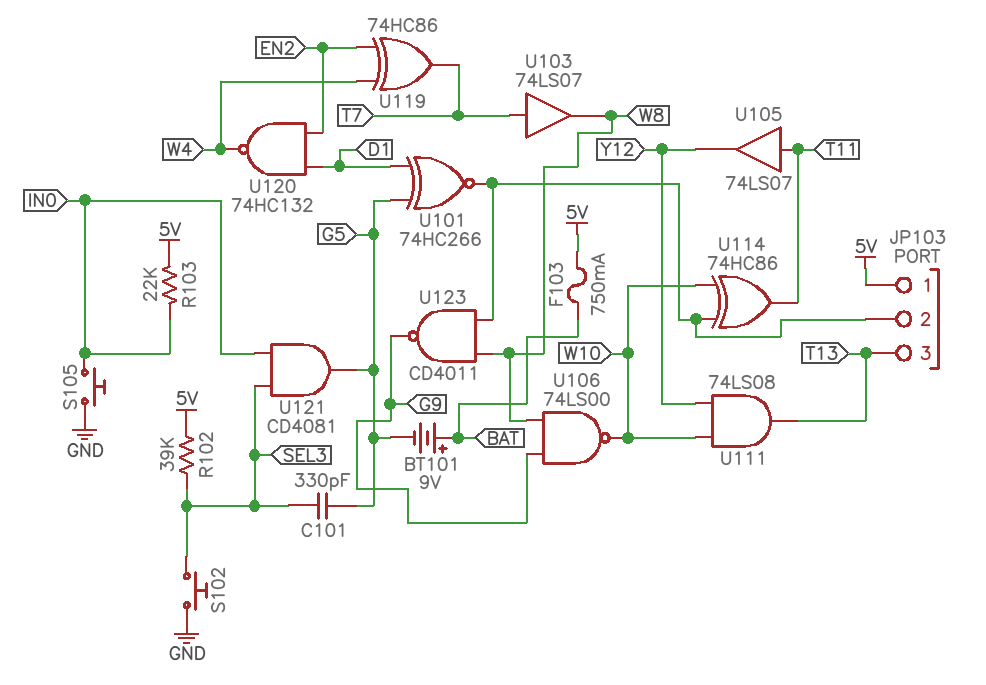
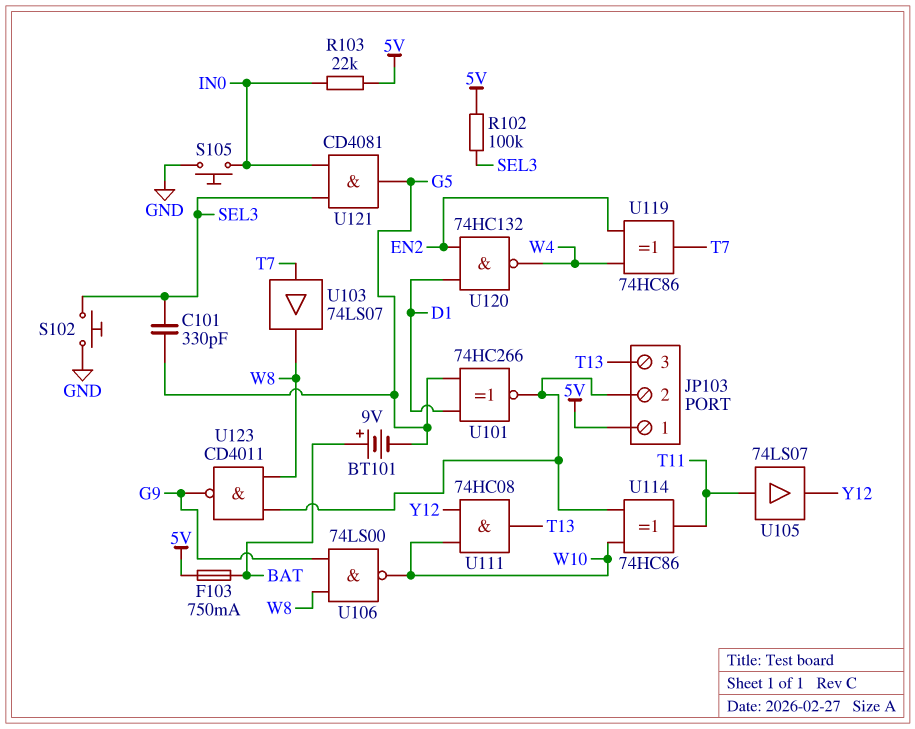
R102: 39k (5V, SEL3) -> 100k (5V, SEL3)
U111: AND 74LS08 (in W10, in Y12, out T13) -> AND 74HC08 (in W10, in Y12, out T13)

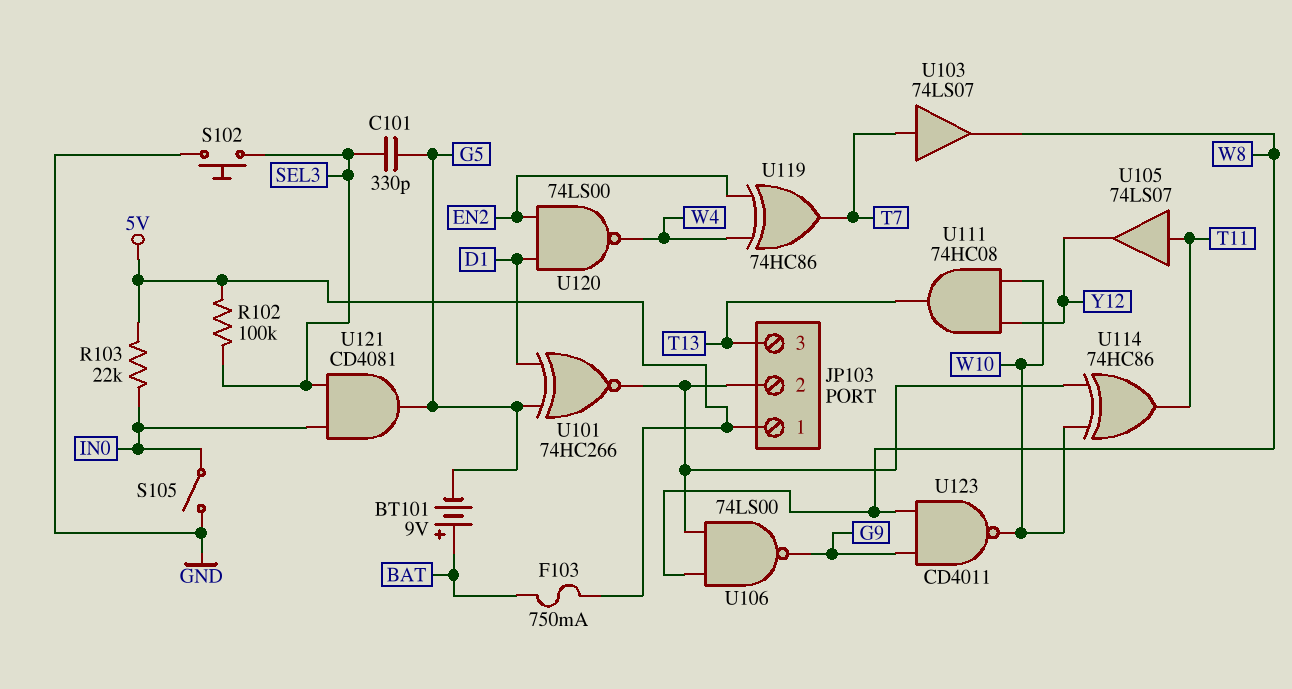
S105: button (GND, IN0) -> switch (GND, IN0)
U106: NAND 74LS00 (in G9, in W8, out W10) -> NAND 74LS00 (in JP103/2, in W8, out G9)
U120: NAND 74HC132 (in D1, in EN2, out W4) -> NAND 74LS00 (in D1, in EN2, out W4)
U123: NAND CD4011 (in JP103/2, in W8, out G9) -> NAND CD4011 (in G9, in W8, out W10)

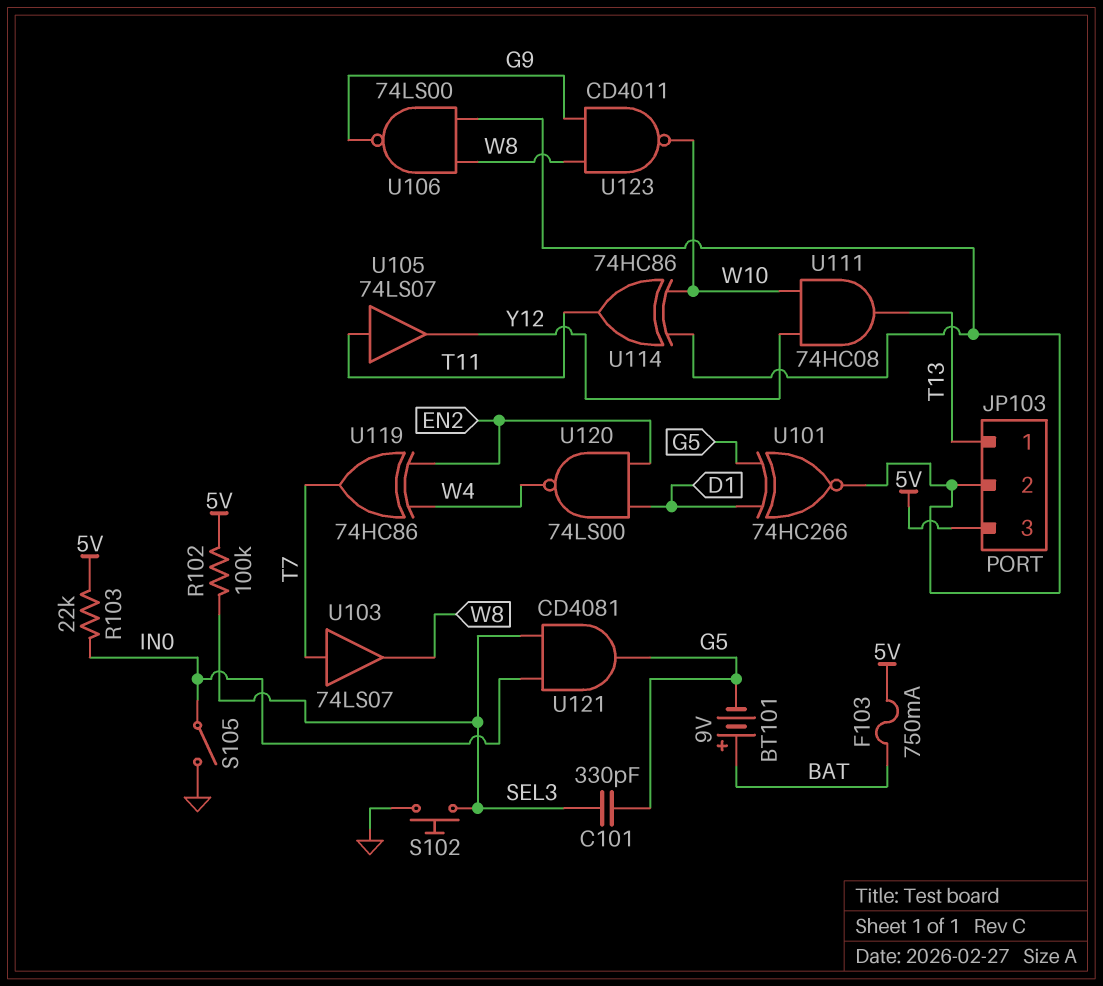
JP103 pin 1: 5V -> T13
JP103 pin 3: T13 -> 5V

